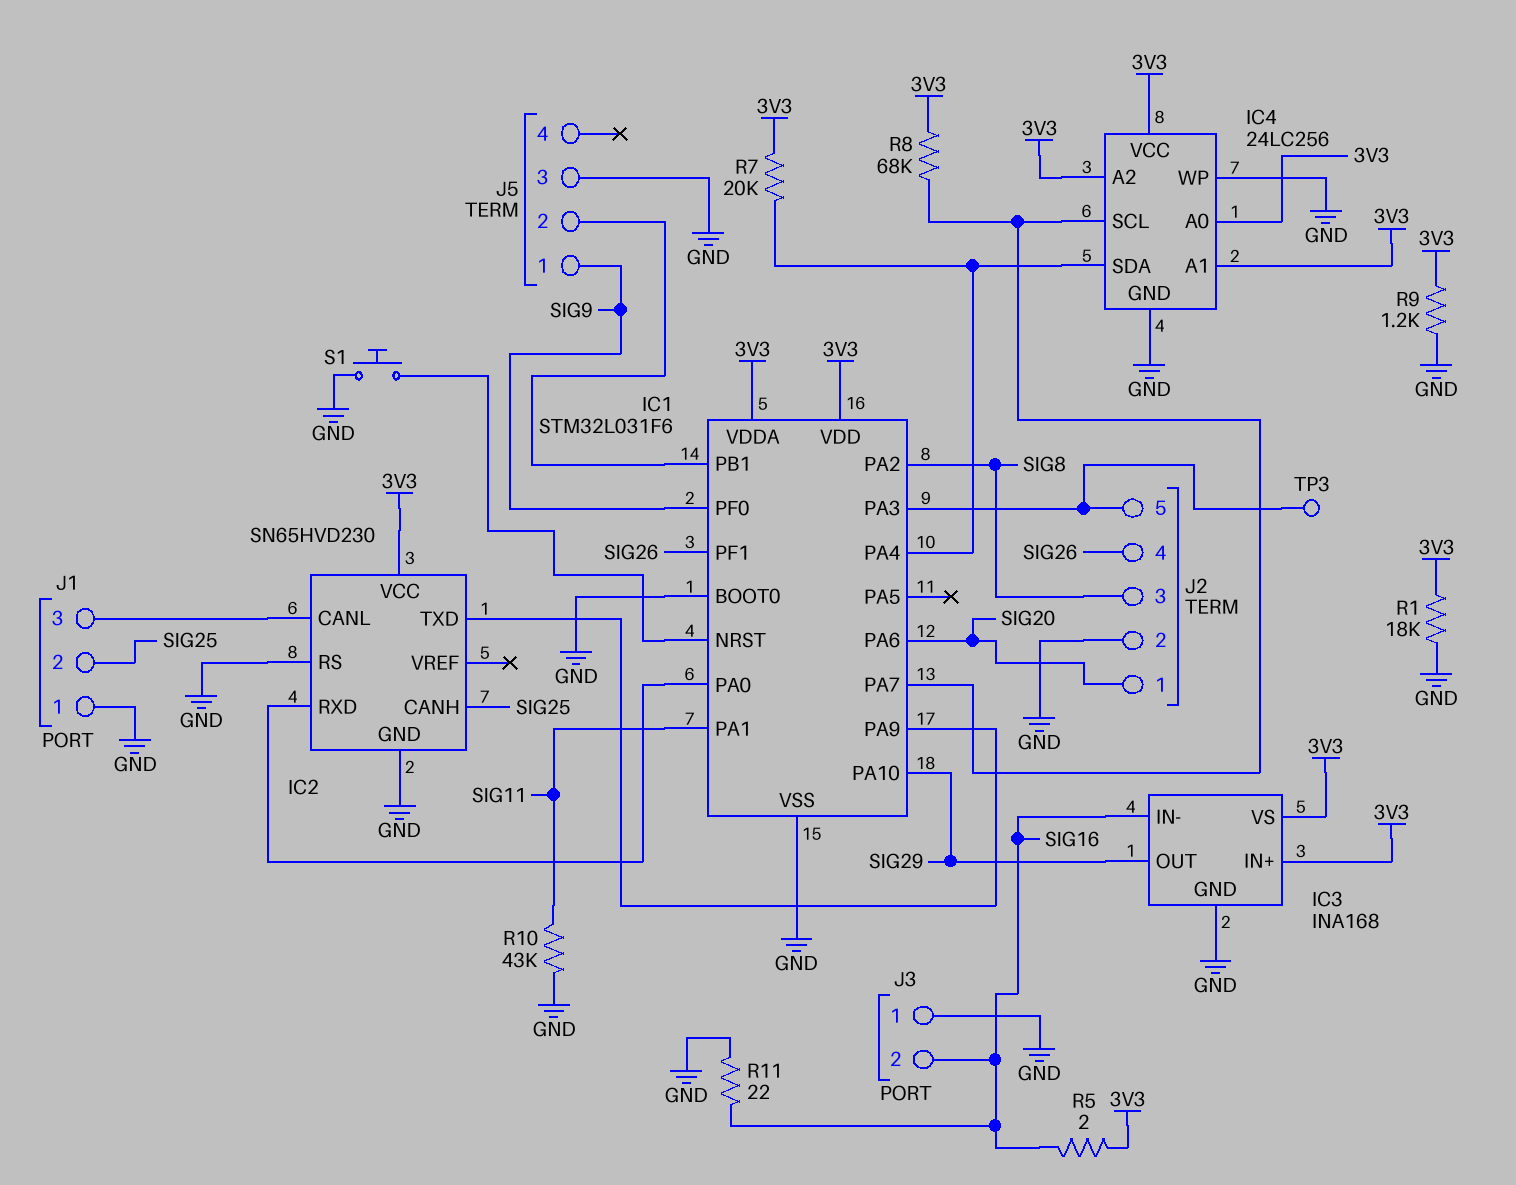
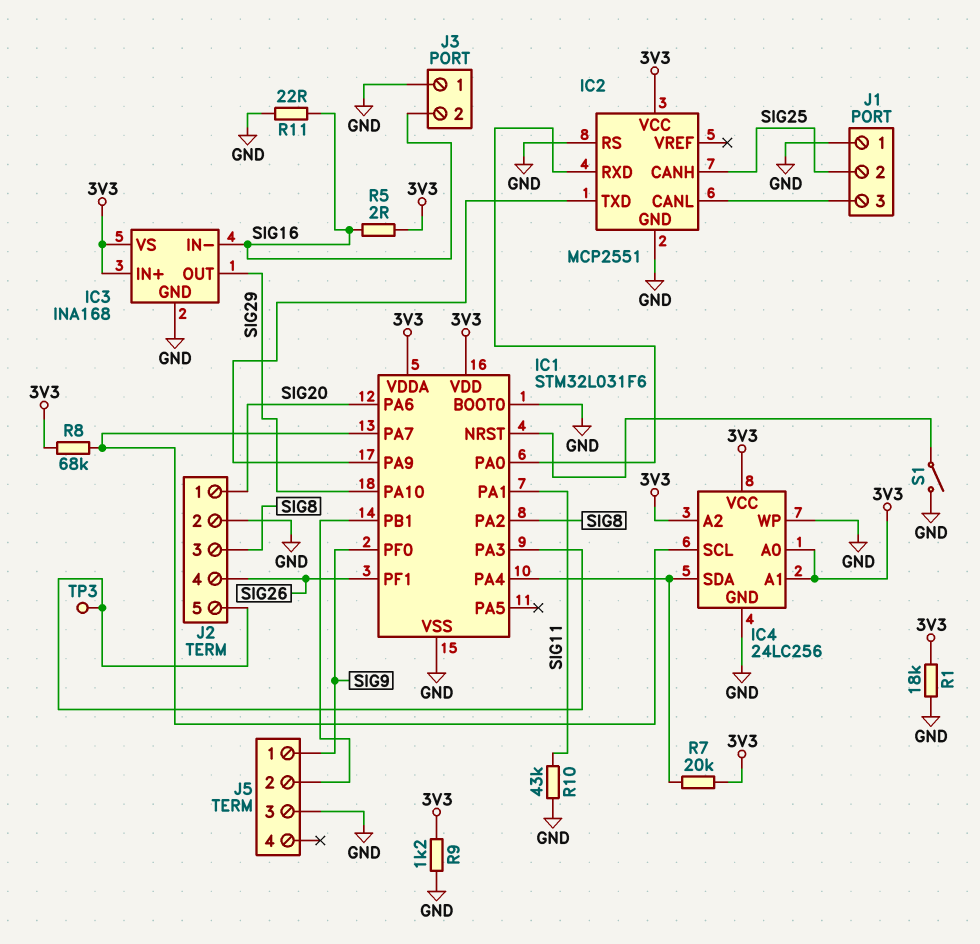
IC2: SN65HVD230 -> MCP2551
S1: button (GND, IC1/NRST) -> switch (GND, IC1/NRST)

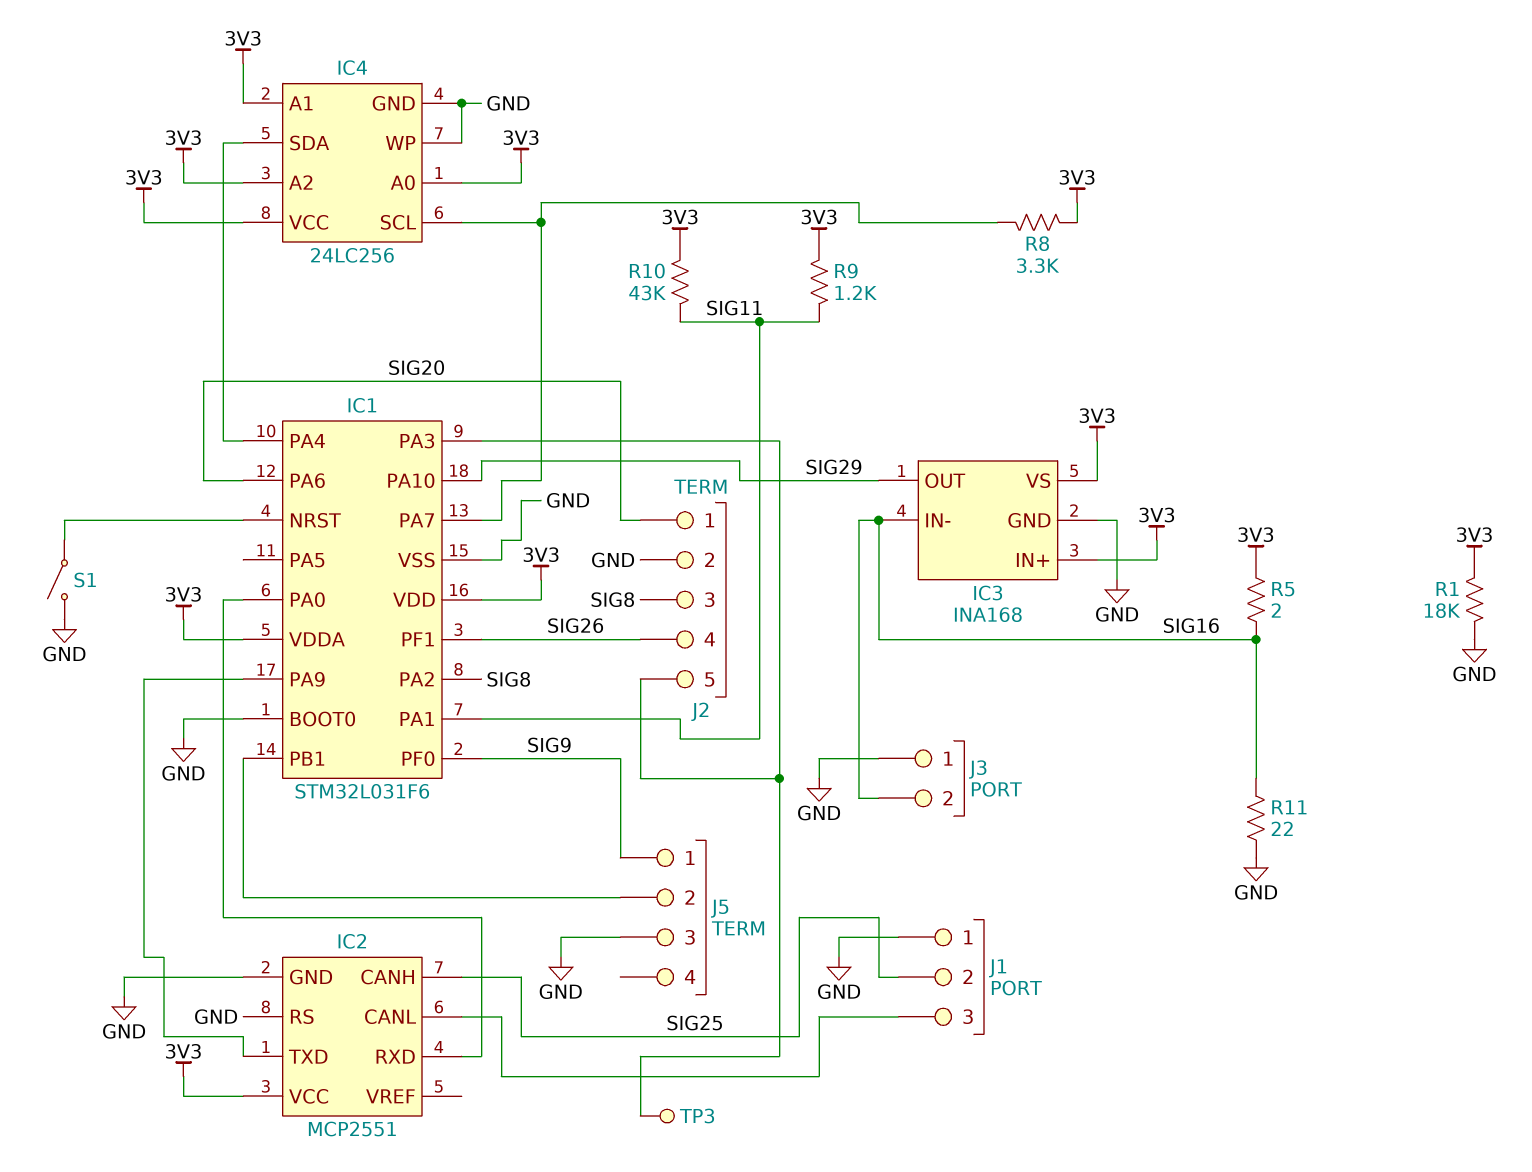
R7: 20k (3V3, IC1/PA4) -> none
R8: 68k (3V3, IC1/PA7) -> 3.3k (3V3, IC1/PA7)
R9: 1.2k (3V3, GND) -> 1.2k (3V3, SIG11)
R10: 43k (GND, SIG11) -> 43k (3V3, SIG11)

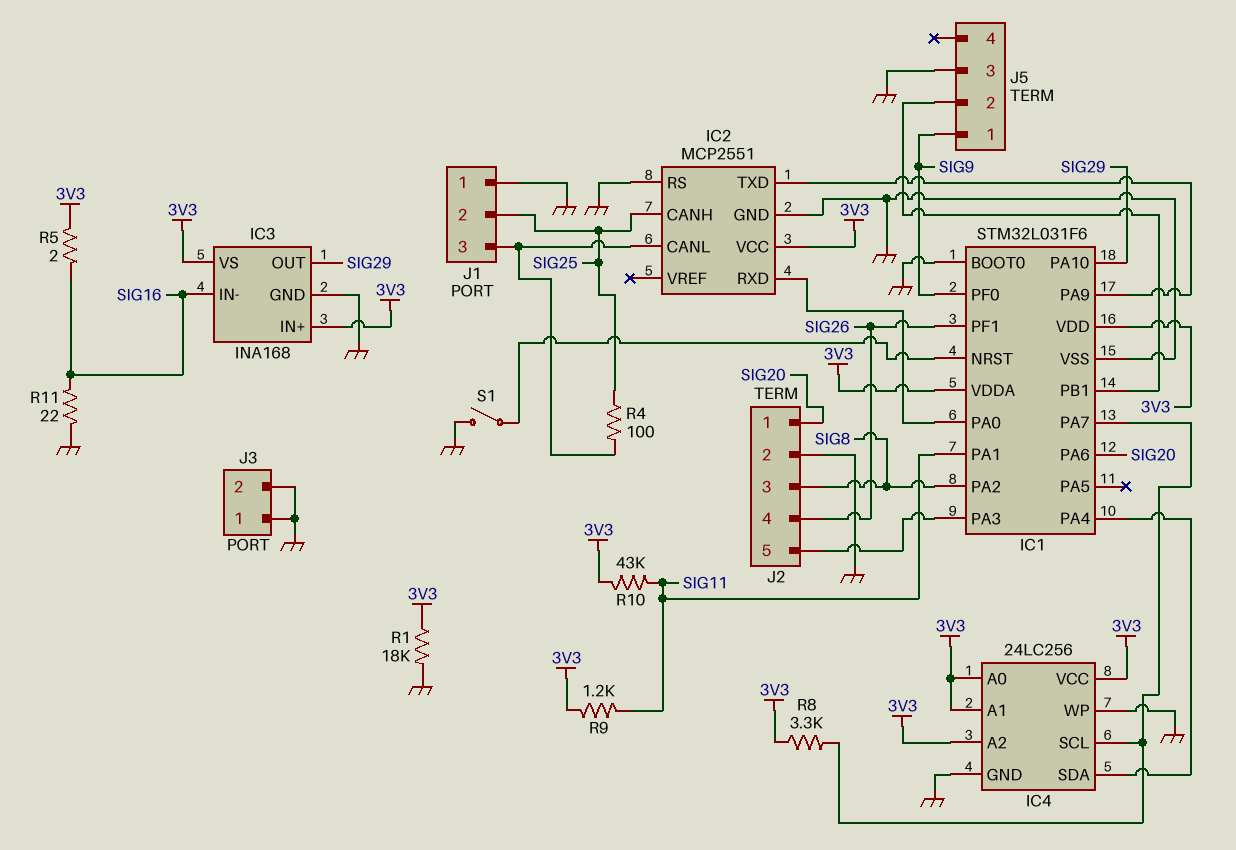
J3 pin 2: SIG16 -> GND
R4: none -> 100 (IC2/CANL, SIG25)
TP3: test point (IC1/PA3) -> none

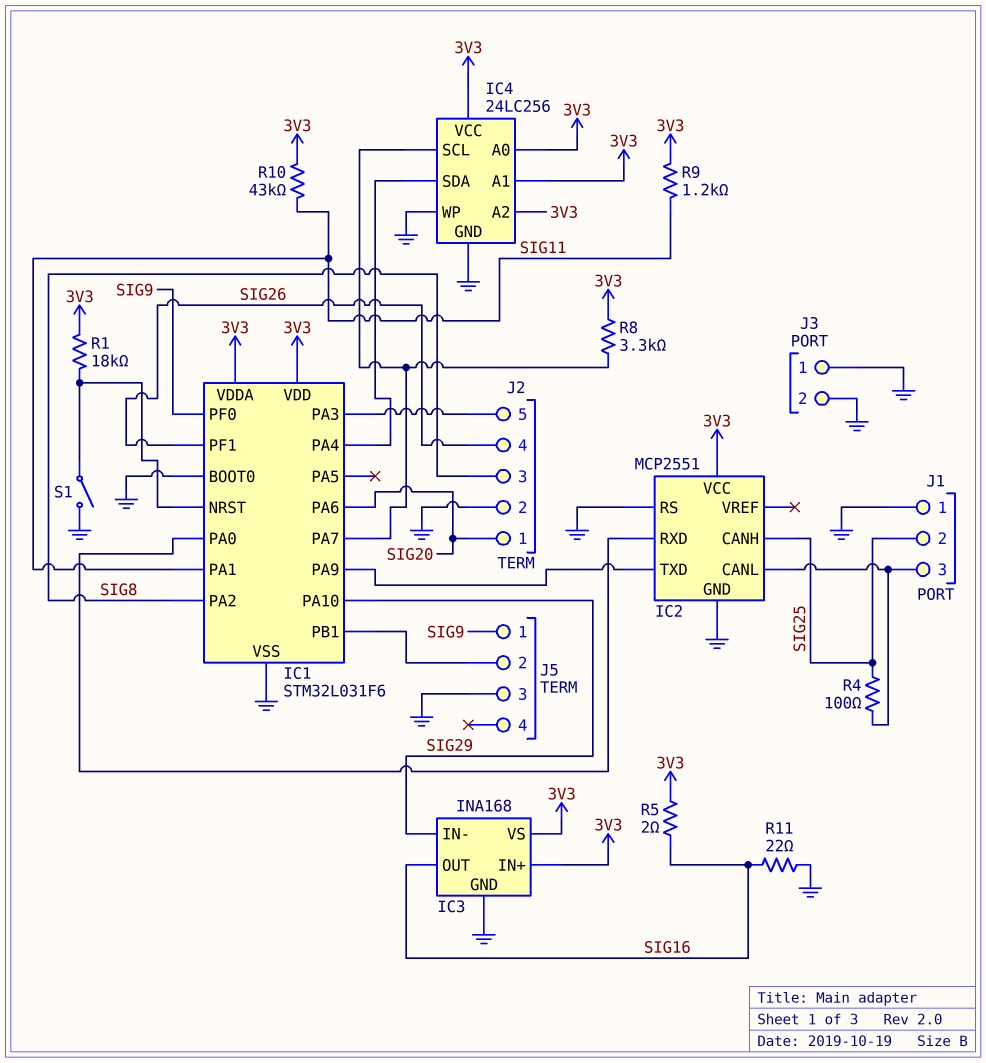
IC3 pin IN-: SIG16 -> SIG29
IC3 pin OUT: SIG29 -> SIG16
R1: 18k (3V3, GND) -> 18k (3V3, IC1/NRST)

